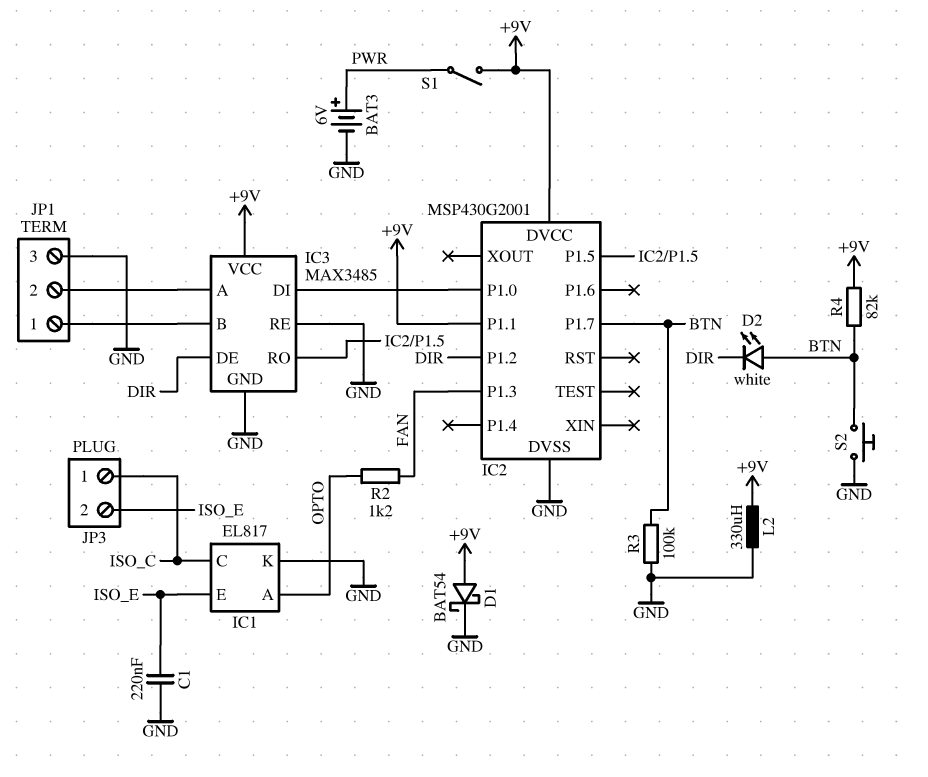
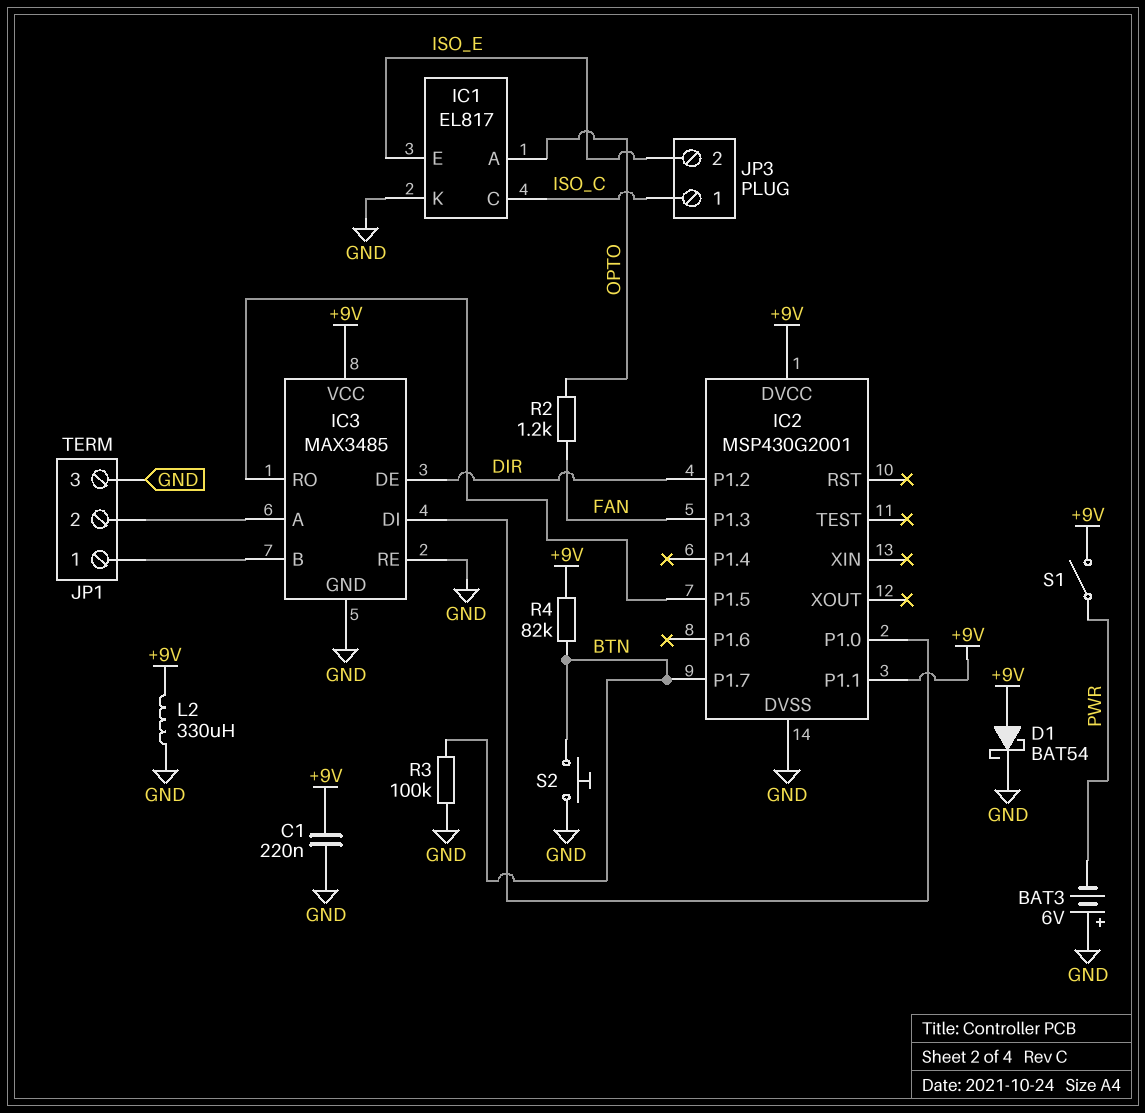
BAT3: 6V (plus PWR, minus GND) -> 6V (plus GND, minus PWR)
C1: 220nF (GND, ISO_E) -> 220nF (+9V, GND)
D2: LED white (A BTN, K DIR) -> none

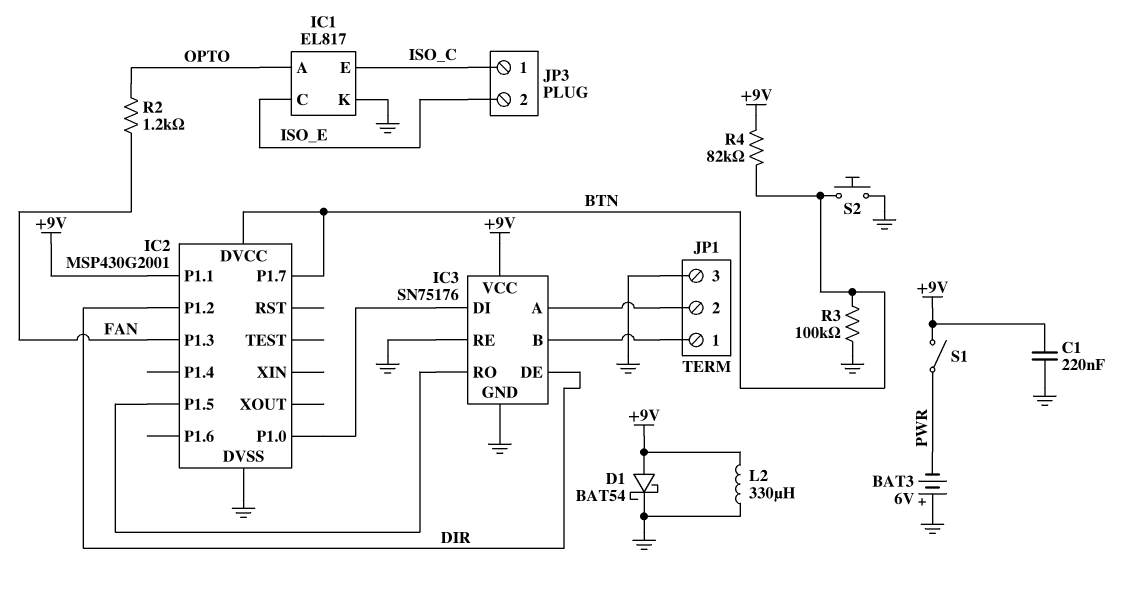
IC1 pin C: ISO_C -> ISO_E
IC1 pin E: ISO_E -> ISO_C
IC2 pin DVCC: +9V -> BTN
IC3: MAX3485 -> SN75176

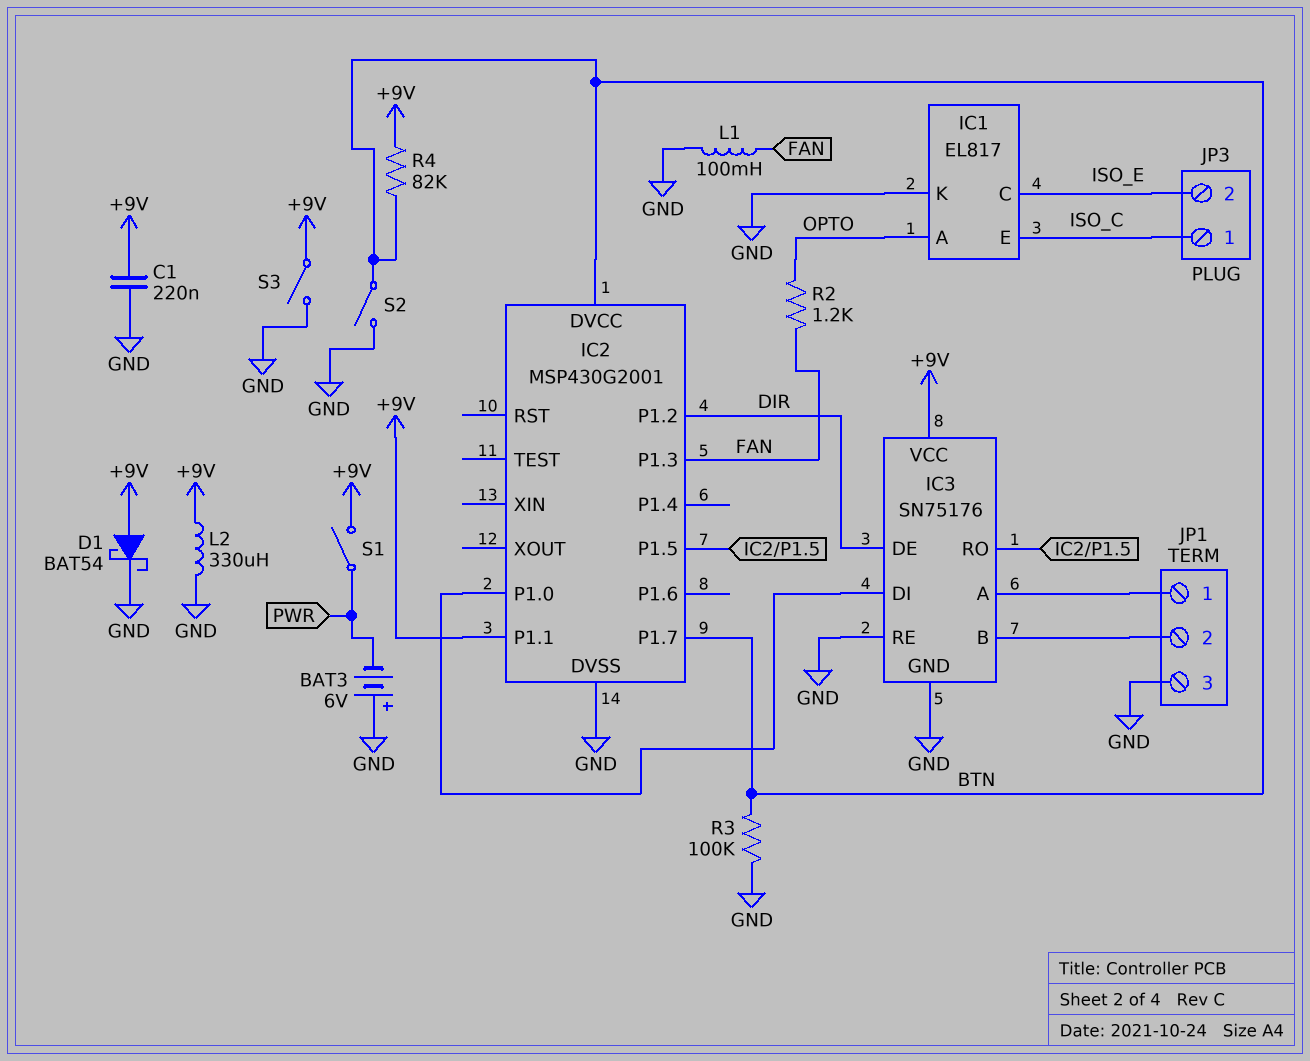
JP1 pin 1: IC3/B -> IC3/A
JP1 pin 2: IC3/A -> IC3/B
L1: none -> 100mH (FAN, GND)
S2: button (BTN, GND) -> switch (BTN, GND)
S3: none -> switch (+9V, GND)

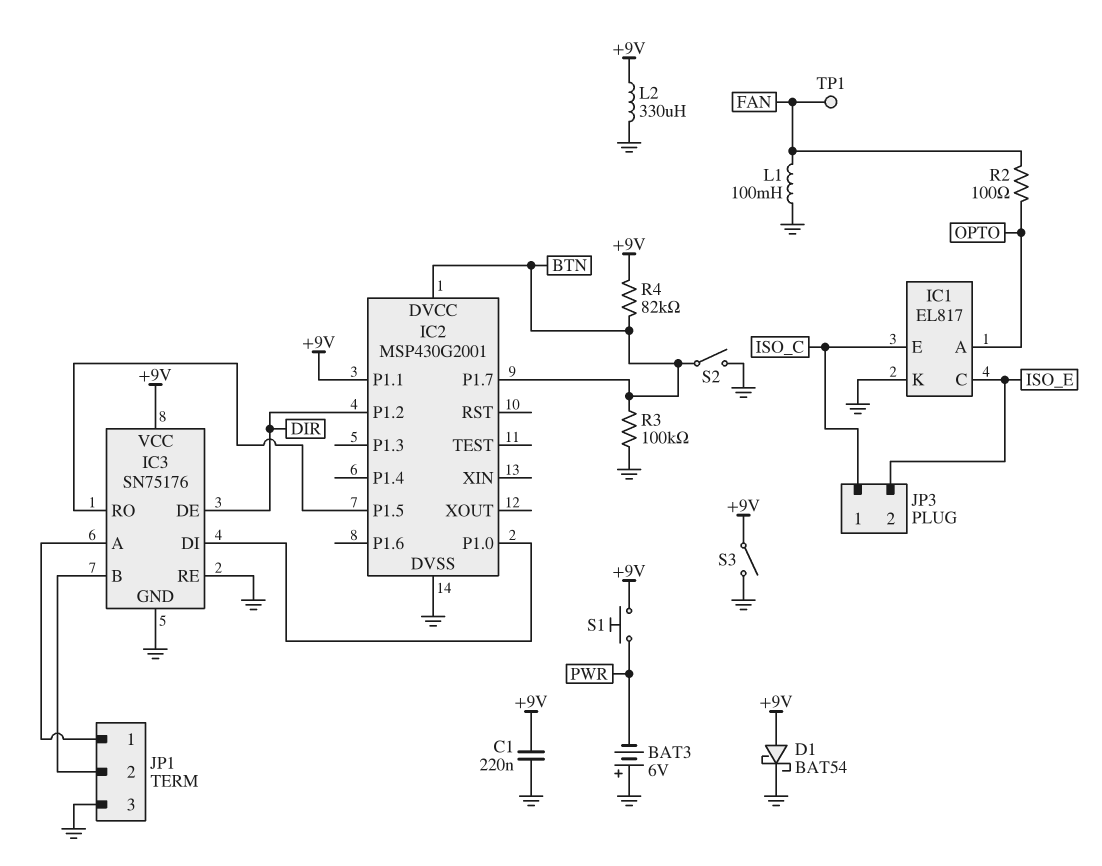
IC2 pin P1.3: FAN -> none
R2: 1.2k (FAN, OPTO) -> 100 (FAN, OPTO)
S1: switch (+9V, PWR) -> button (+9V, PWR)
TP1: none -> test point (FAN)

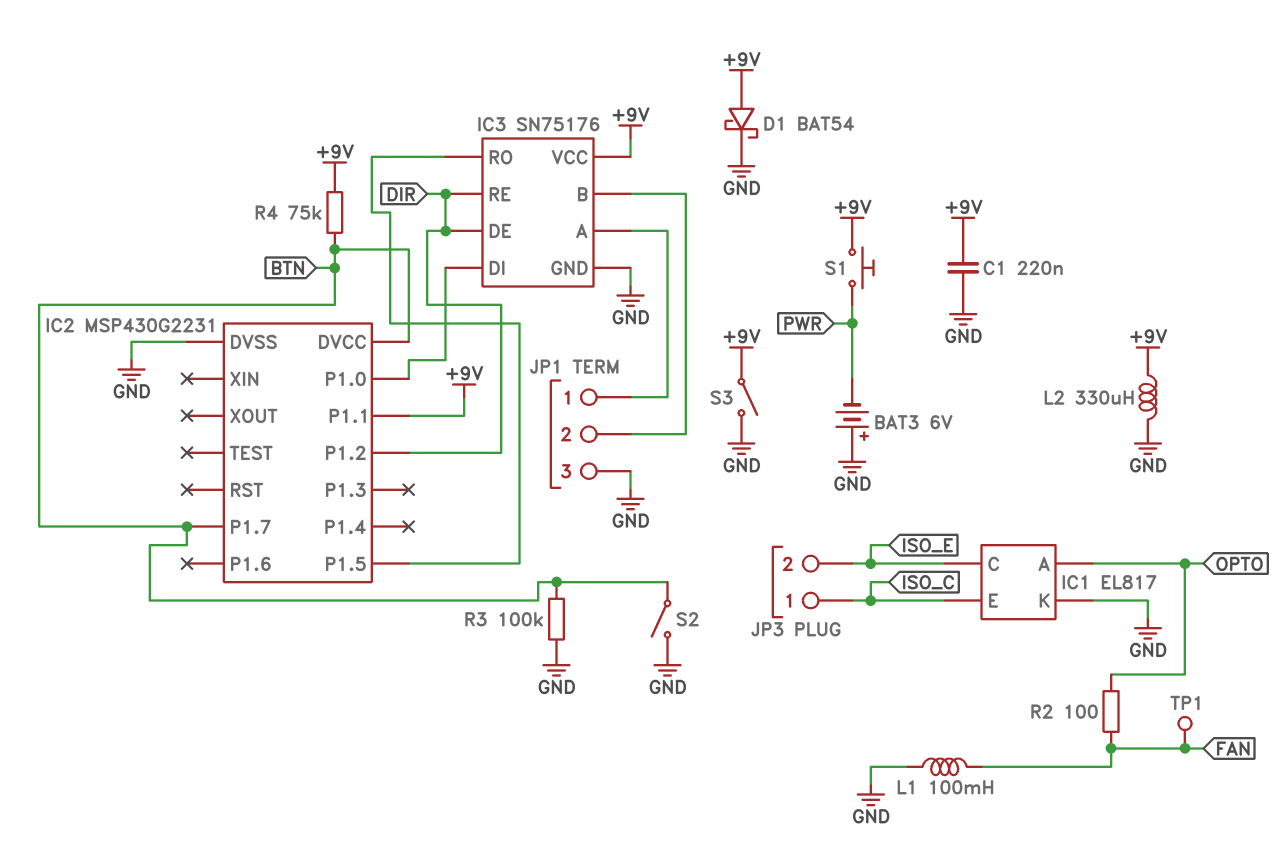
IC2: MSP430G2001 -> MSP430G2231
IC3 pin RE: GND -> DIR
R4: 82k (+9V, BTN) -> 75k (+9V, BTN)

